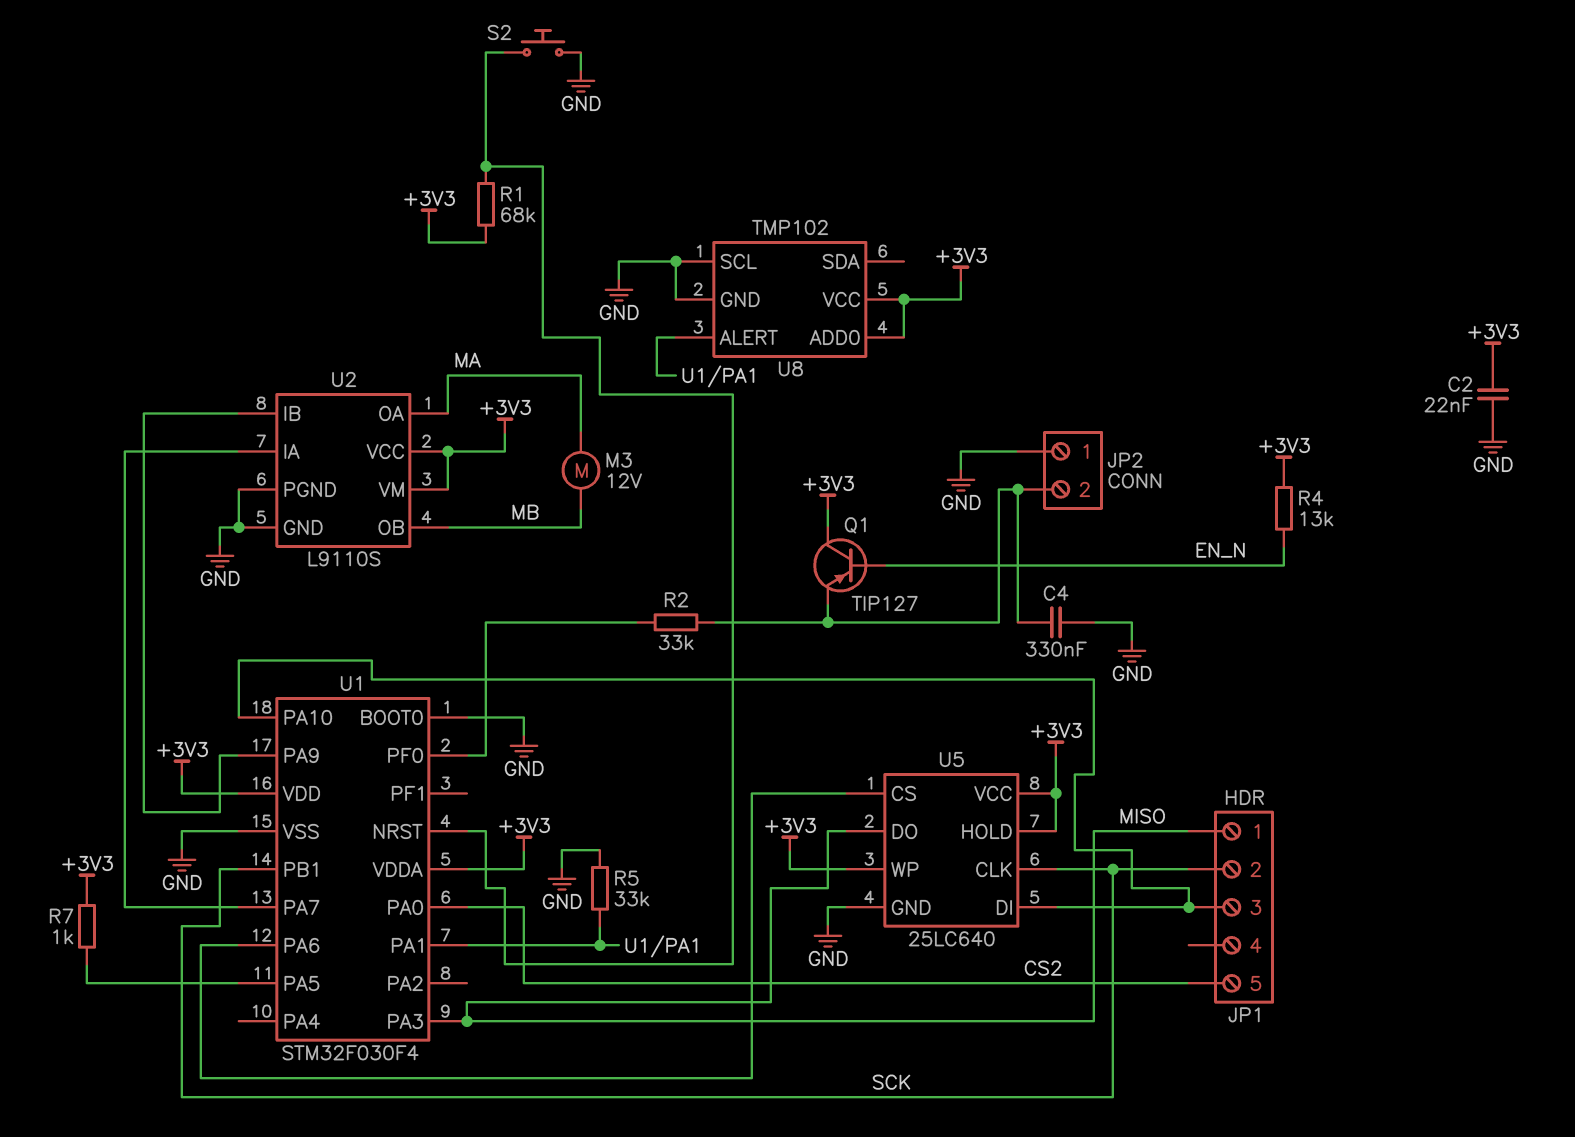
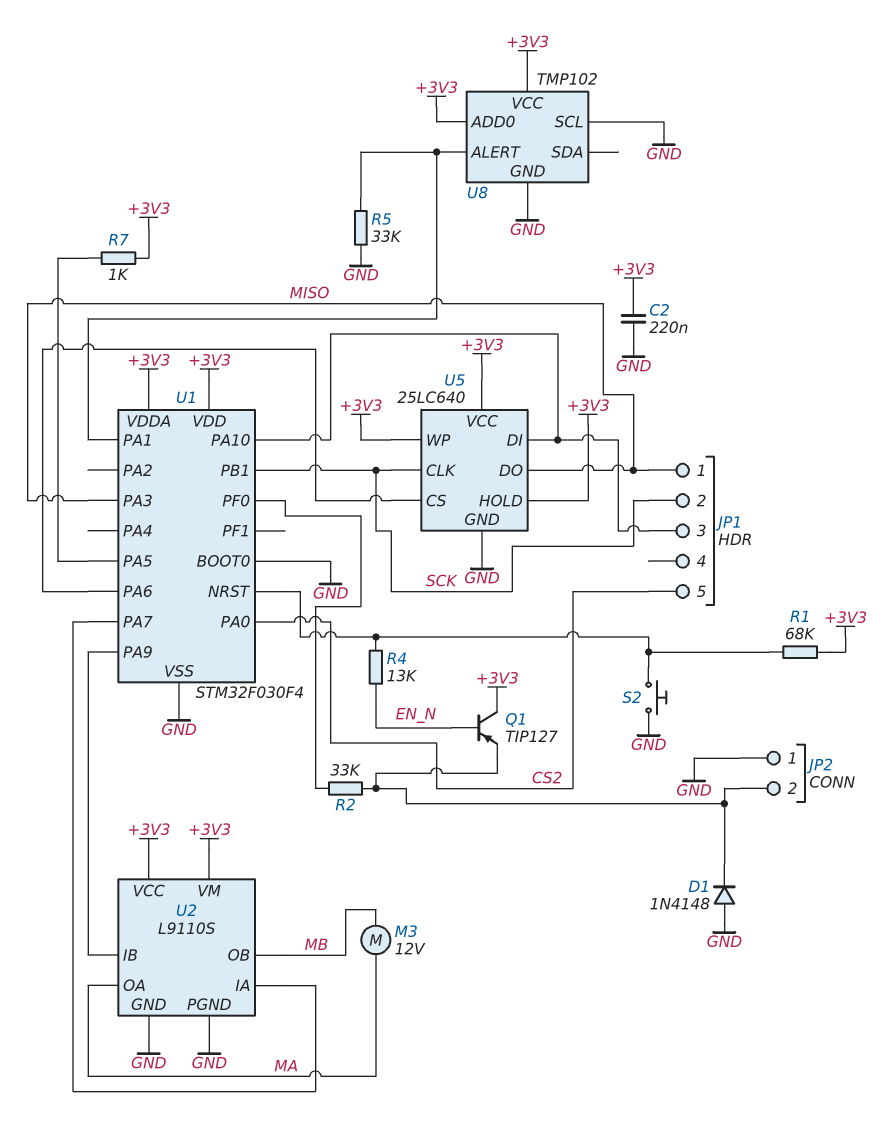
C2: 22nF (+3V3, GND) -> 220nF (+3V3, GND)
C4: 330nF (GND, JP2/2) -> none
D1: none -> diode 1N4148 (A GND, K JP2/2)
R4: 13k (+3V3, EN_N) -> 13k (EN_N, U1/NRST)

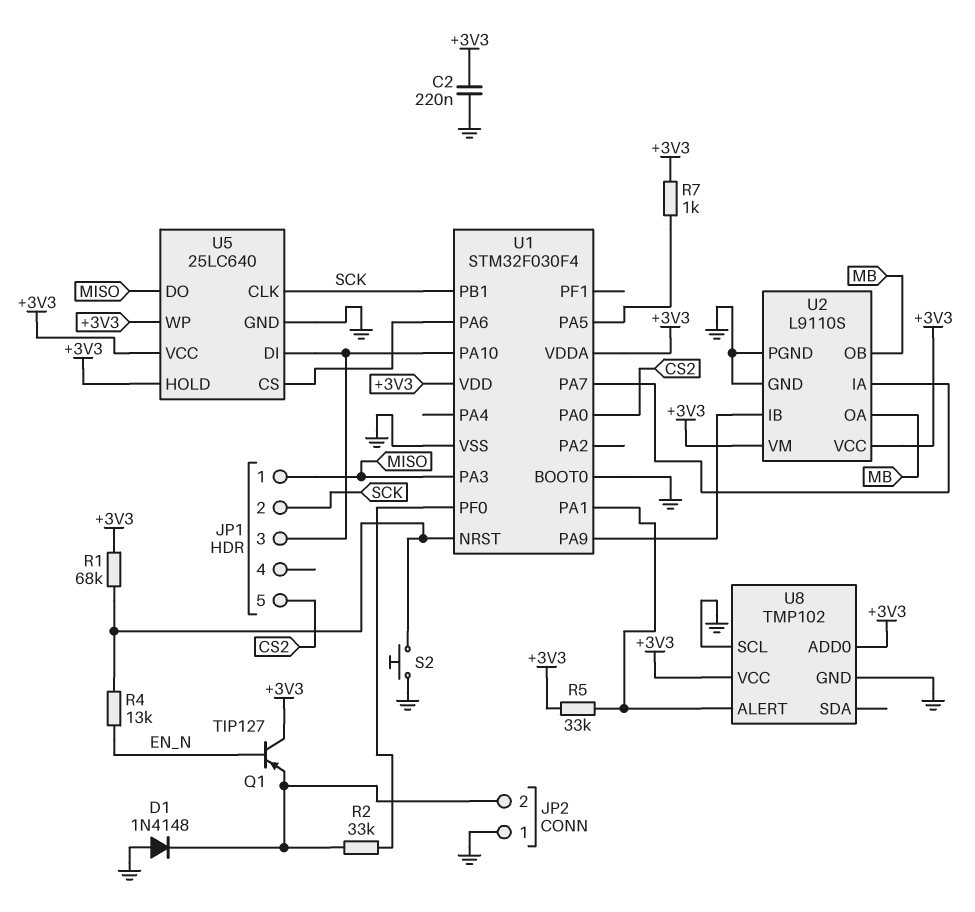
M3: motor 12V (MA, MB) -> none
R5: 33k (GND, U1/PA1) -> 33k (+3V3, U1/PA1)
U2 pin OA: MA -> MB

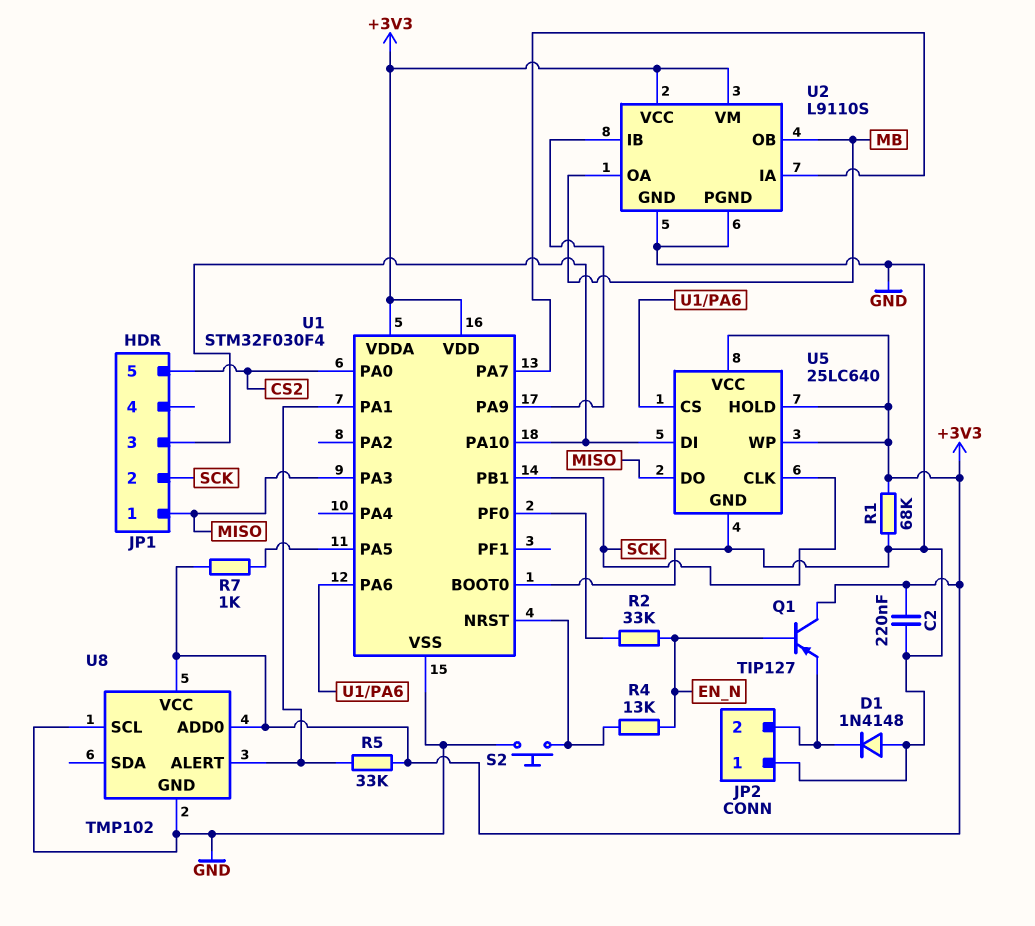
R1: 68k (+3V3, U1/NRST) -> 68k (+3V3, GND)
R2: 33k (JP2/2, U1/PF0) -> 33k (EN_N, U1/PF0)

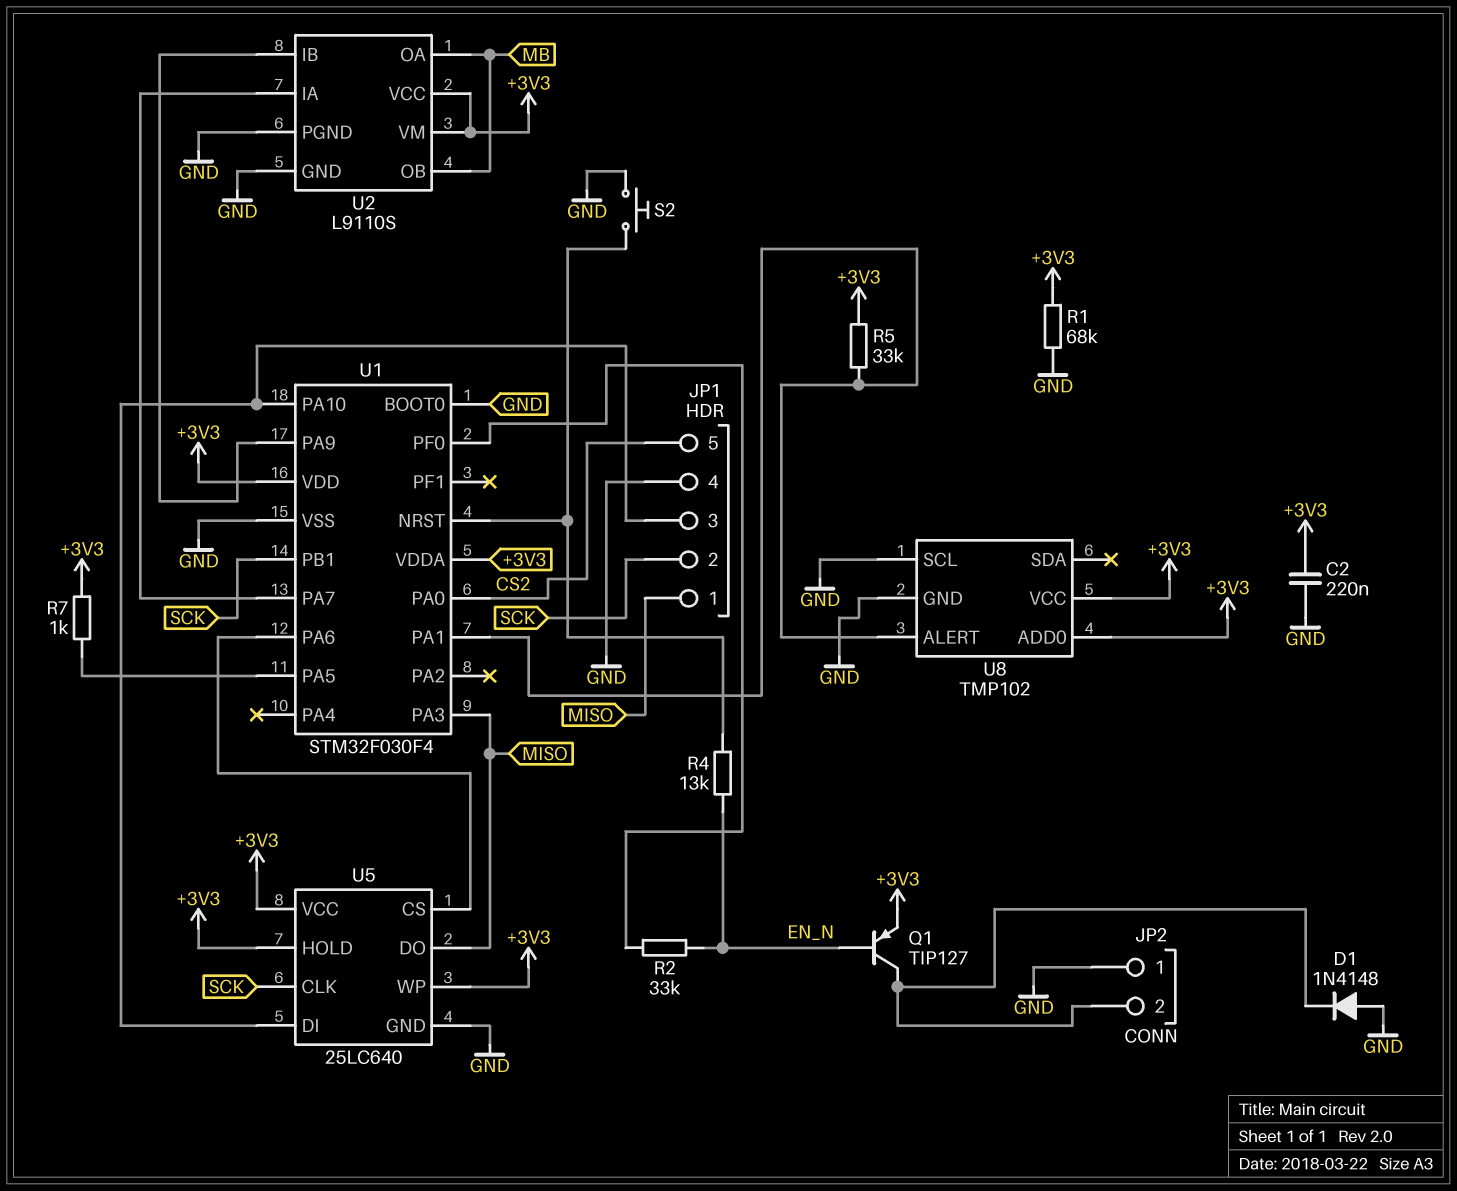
JP1 pin 4: none -> GND
Q1: PNP TIP127 (B EN_N, C +3V3, E JP2/2) -> PNP TIP127 (B EN_N, C JP2/2, E +3V3)

